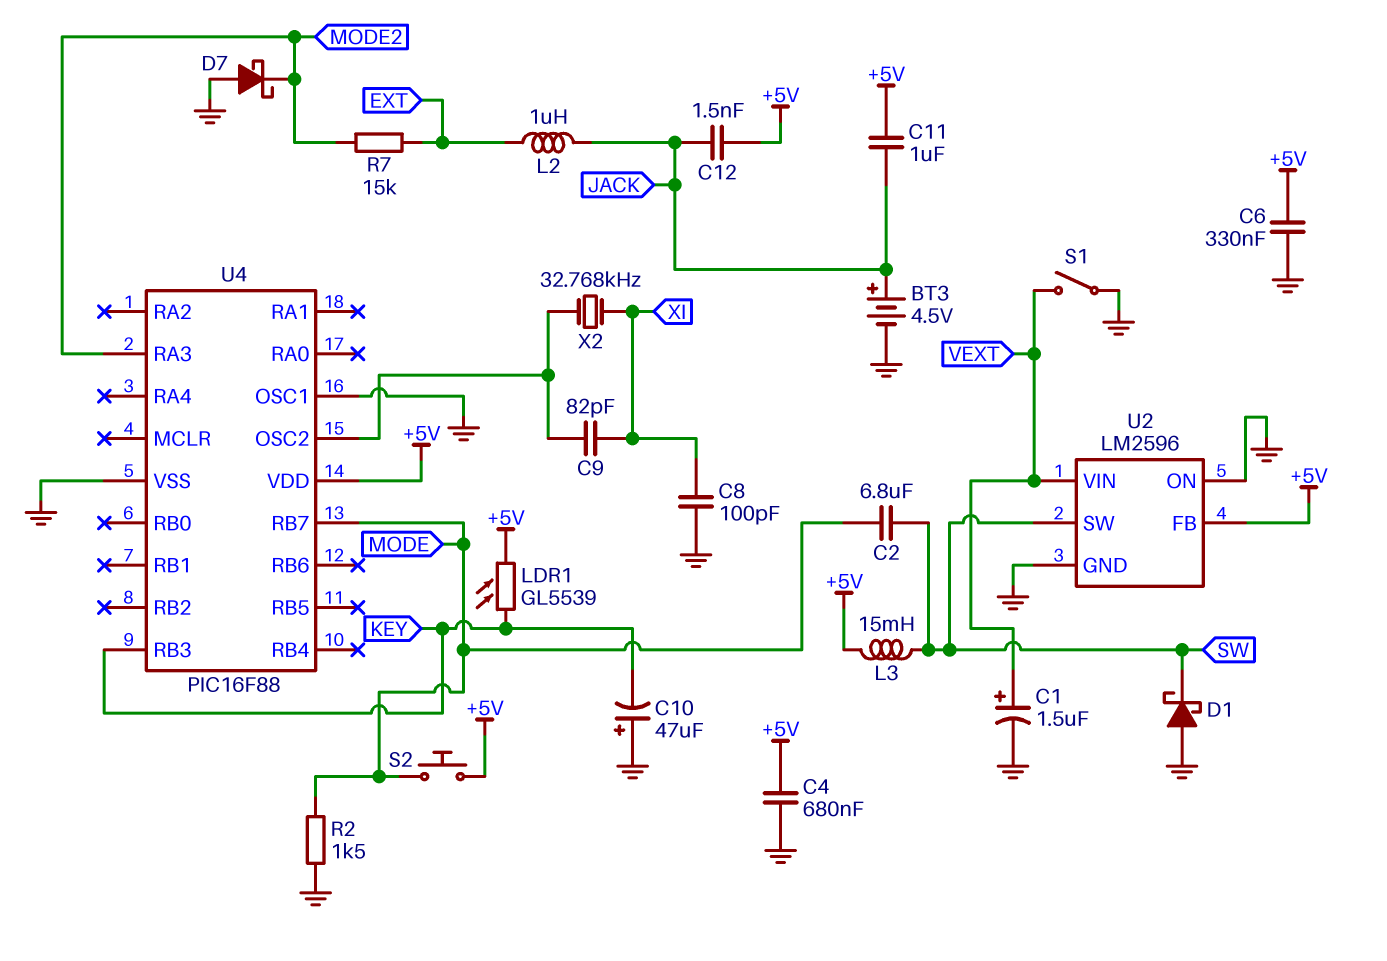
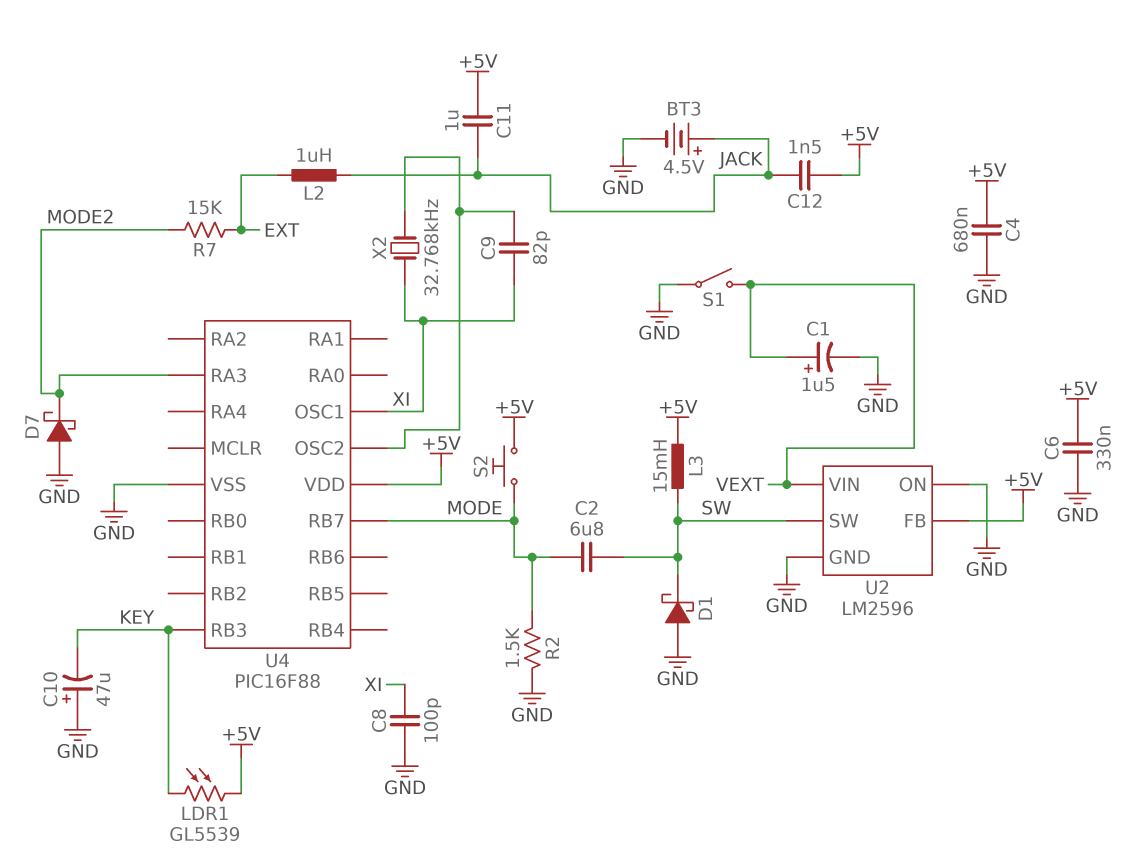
U4 pin OSC1: GND -> XI

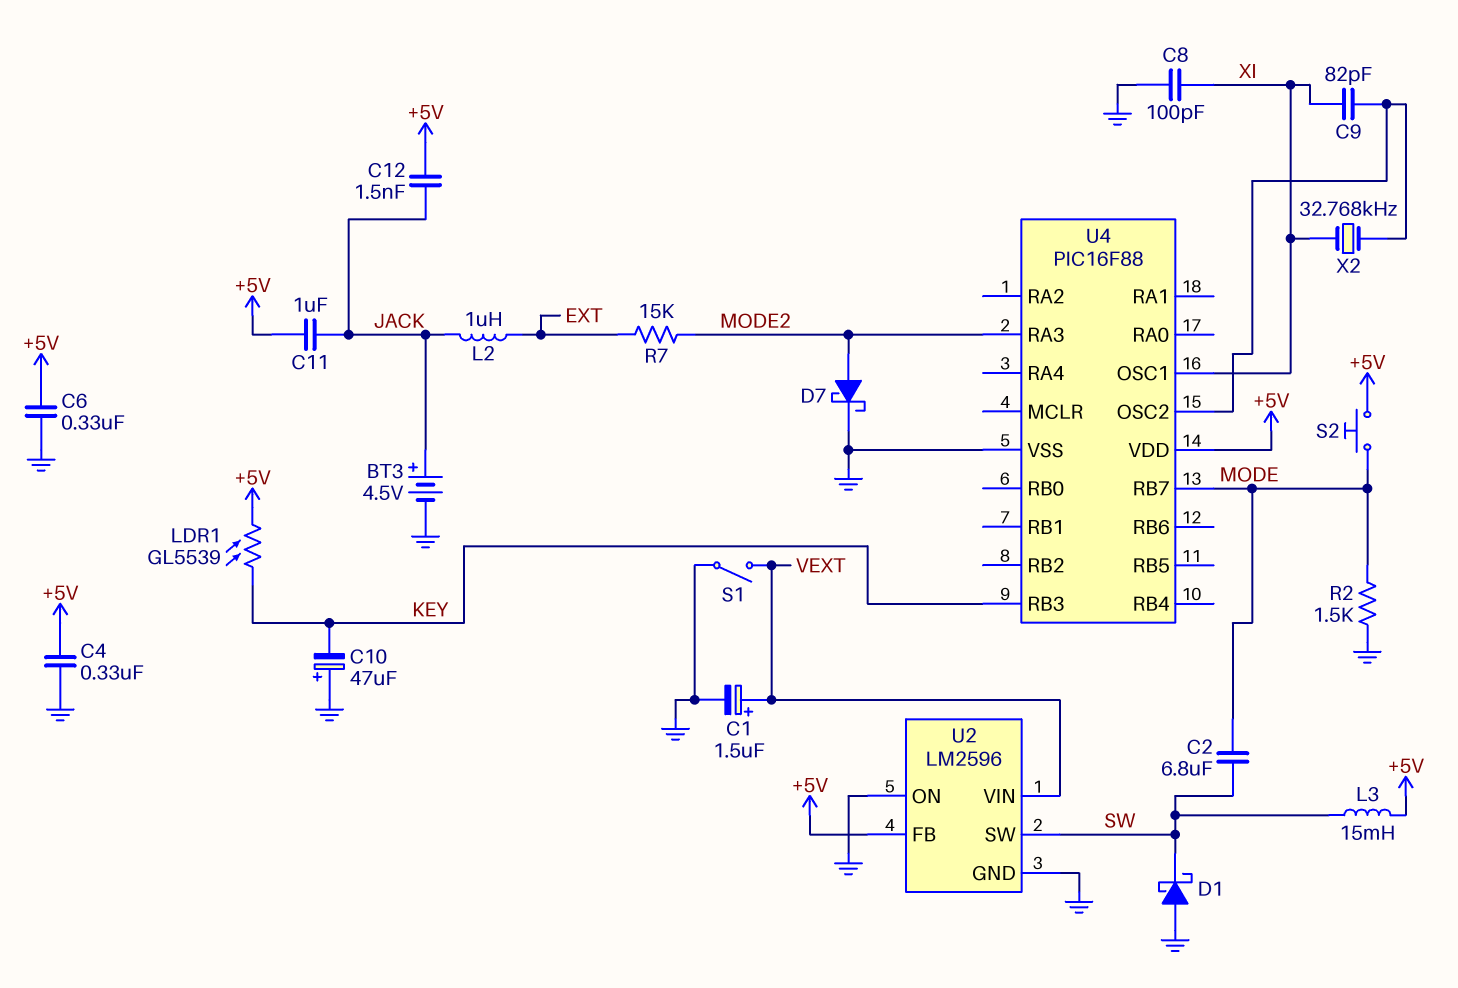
C4: 680nF (+5V, GND) -> 330nF (+5V, GND)
D7: schottky (A GND, K MODE2) -> schottky (A MODE2, K GND)

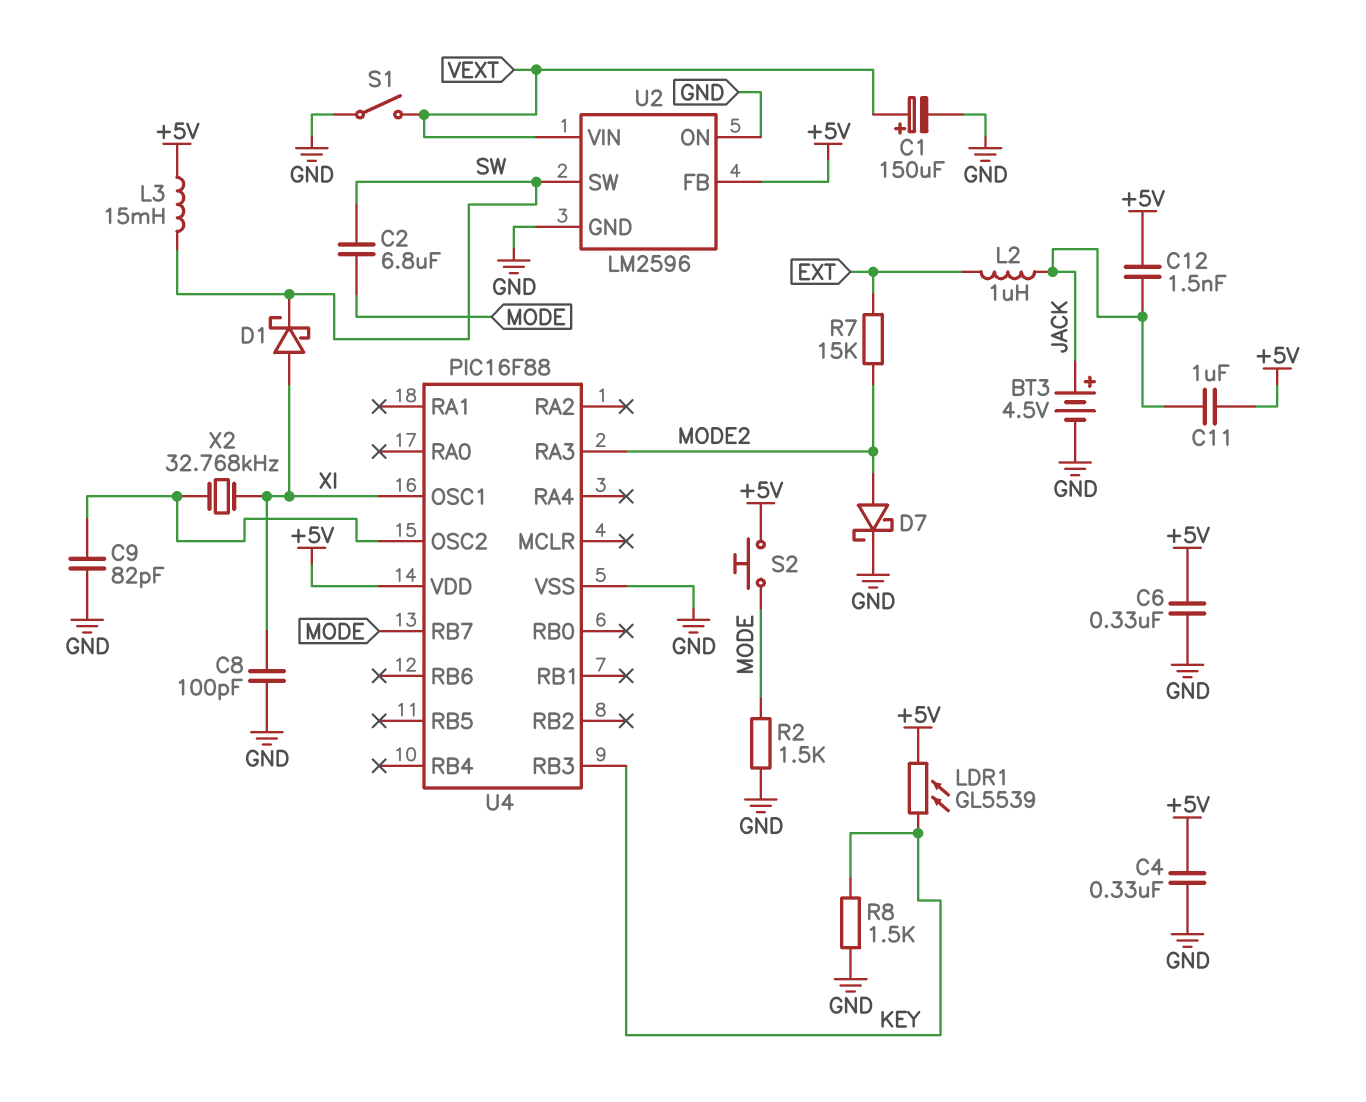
C1: 1.5uF (plus VEXT, minus GND) -> 150uF (plus VEXT, minus GND)
C9: 82pF (U4/OSC2, XI) -> 82pF (GND, U4/OSC2)
C10: 47uF (plus GND, minus KEY) -> none
D1: schottky (A GND, K SW) -> schottky (A XI, K SW)
R8: none -> 1.5k (GND, KEY)

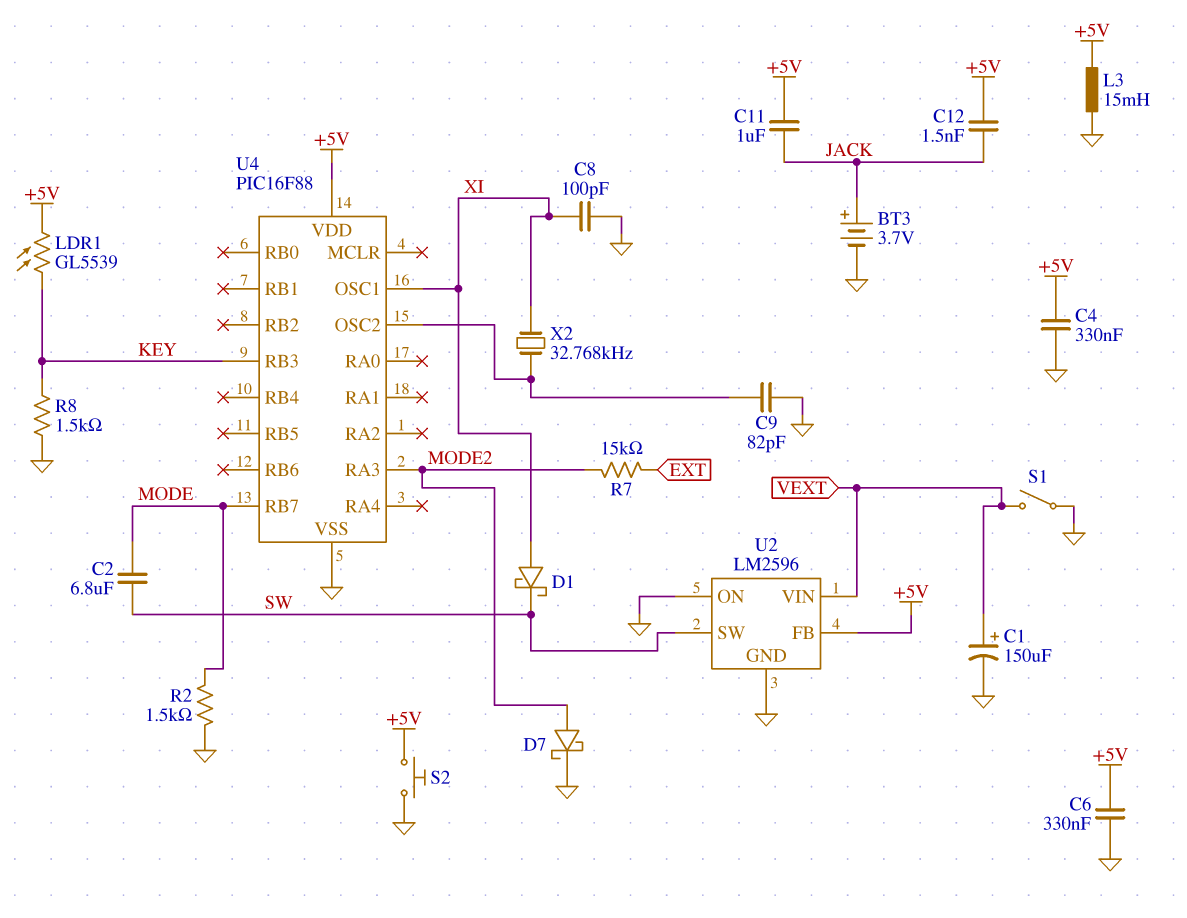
BT3: 4.5V (plus JACK, minus GND) -> 3.7V (plus JACK, minus GND)
L2: 1uH (EXT, JACK) -> none
L3: 15mH (+5V, SW) -> 15mH (+5V, GND)
S2: button (+5V, MODE) -> button (+5V, GND)

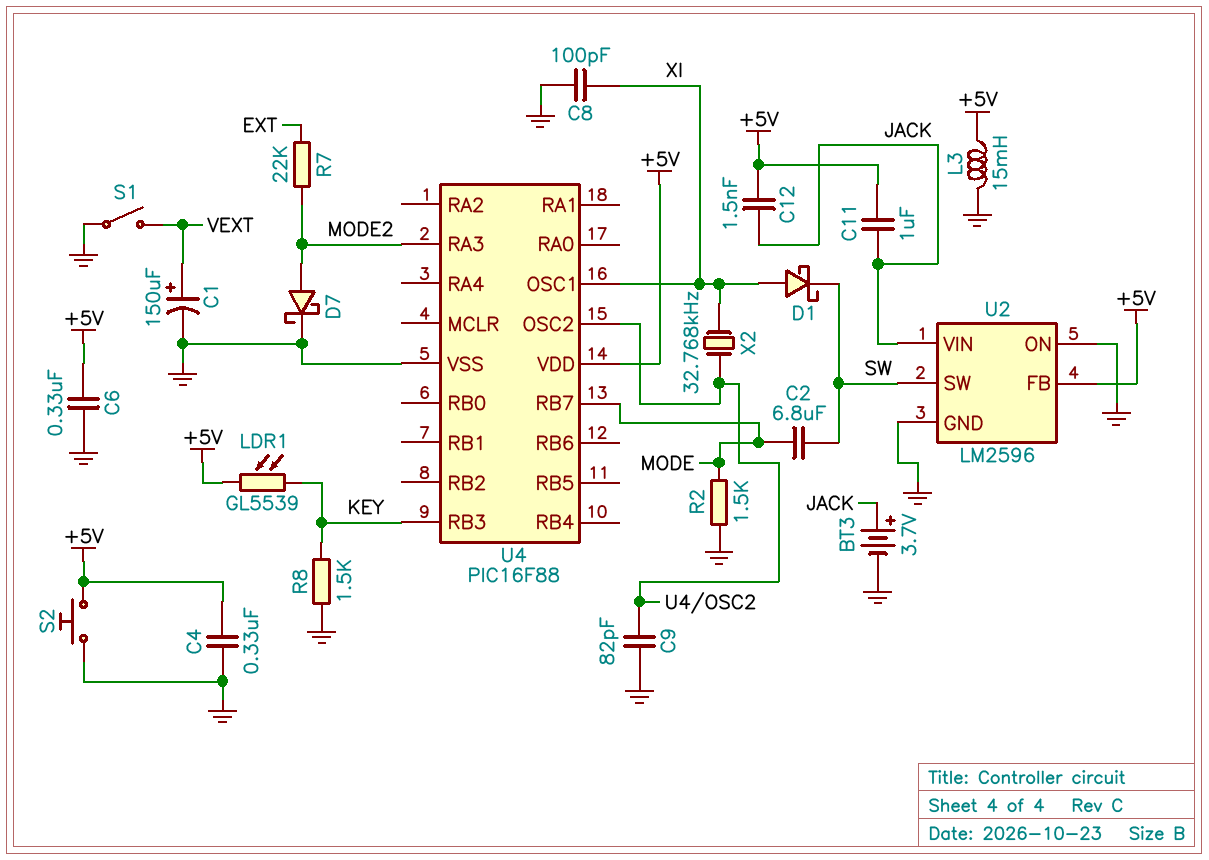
R7: 15k (EXT, MODE2) -> 22k (EXT, MODE2)
U2 pin VIN: VEXT -> JACK

